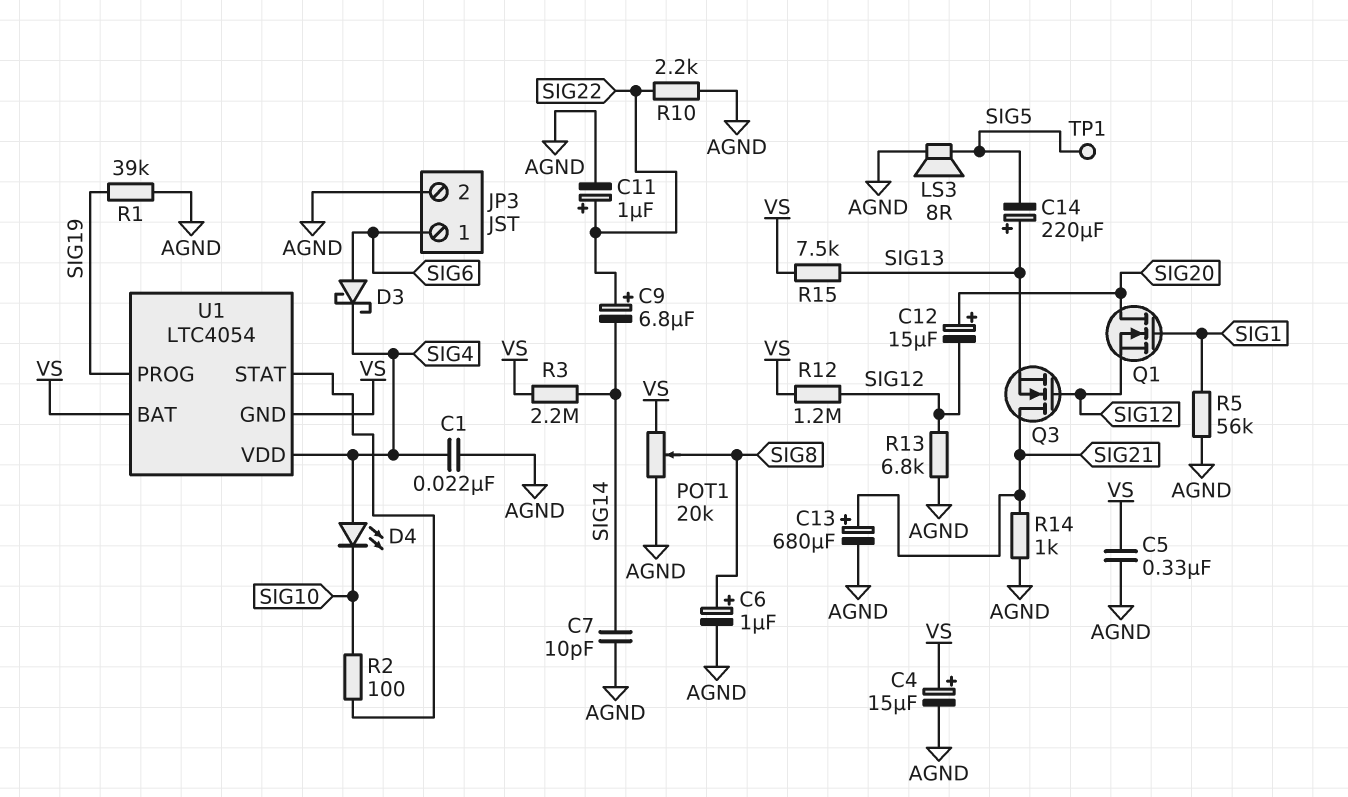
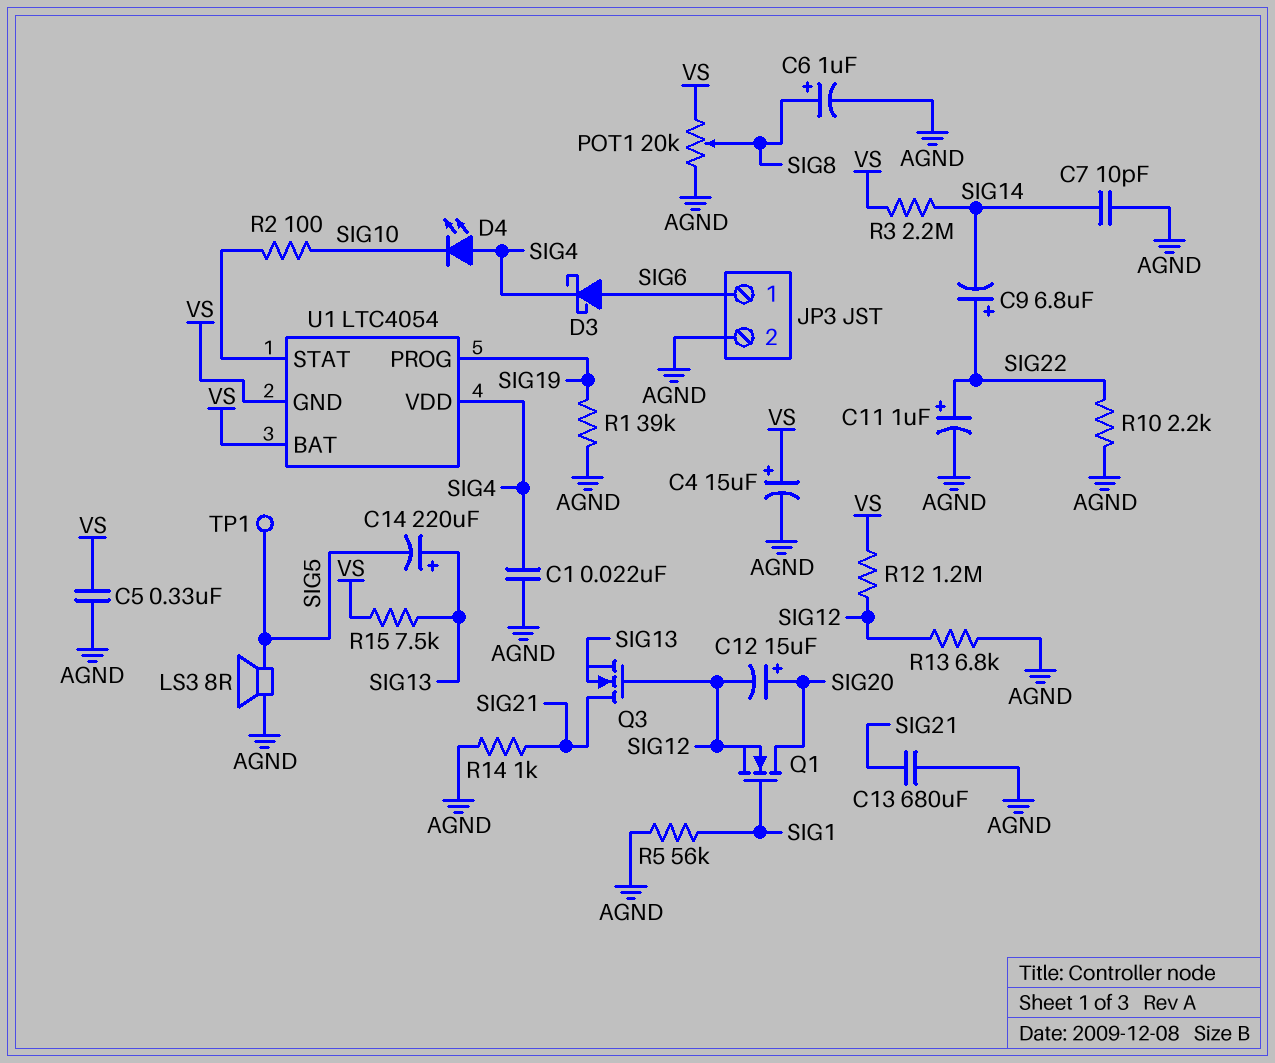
C13: 680uF (plus SIG21, minus AGND) -> 680uF (AGND, SIG21)

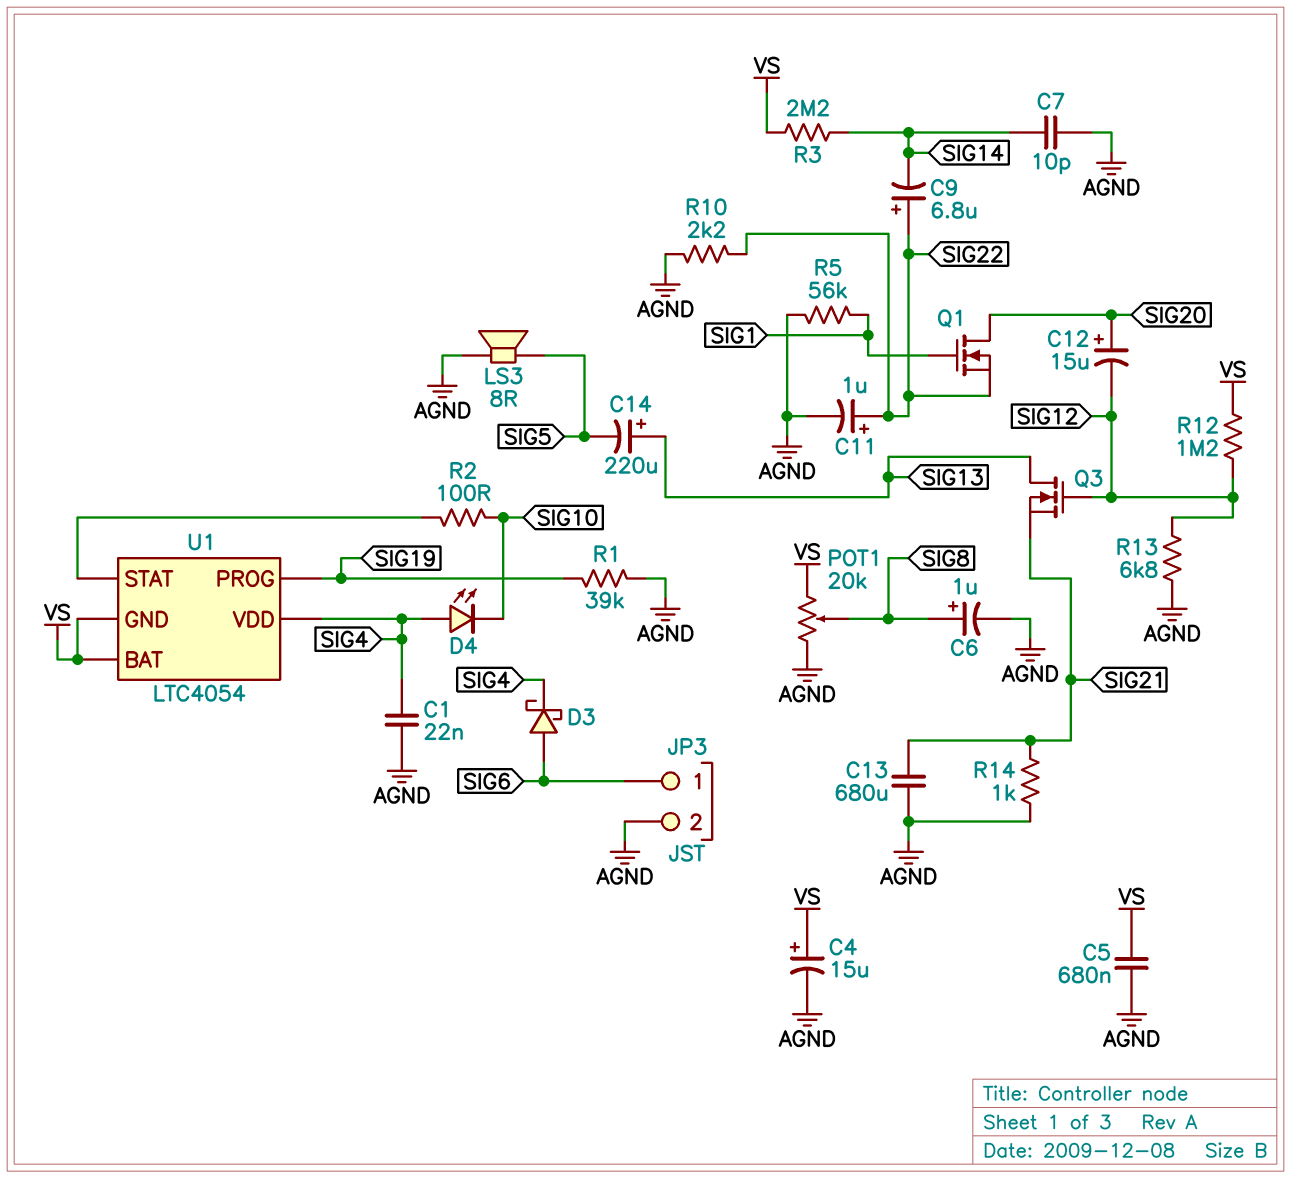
C5: 330nF (AGND, VS) -> 680nF (AGND, VS)
Q1: NMOS (G SIG1, D SIG20, S SIG12) -> NMOS (G SIG1, D SIG20, S SIG22)
Q3: NMOS (G SIG12, D SIG21, S SIG13) -> NMOS (G SIG12, D SIG13, S SIG21)
R15: 7.5k (SIG13, VS) -> none
TP1: test point (SIG5) -> none

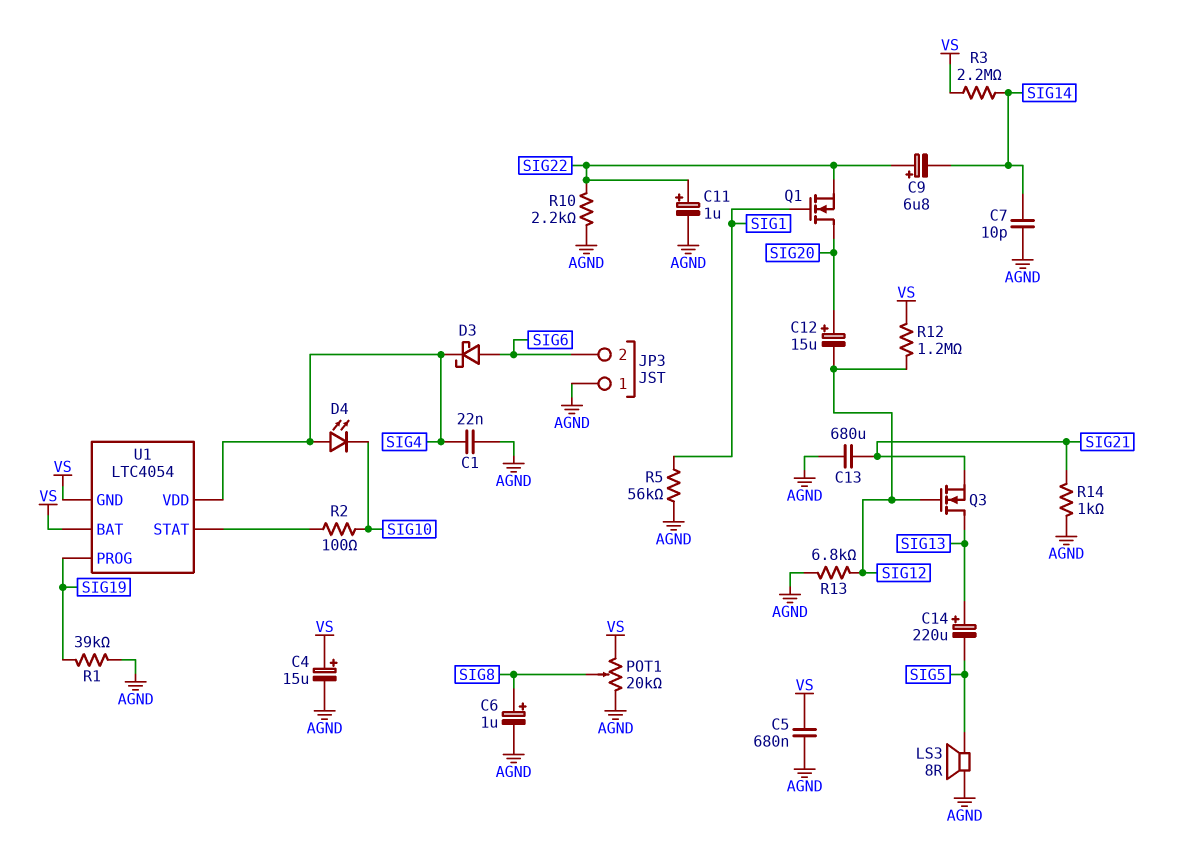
JP3 pin 1: SIG6 -> AGND
JP3 pin 2: AGND -> SIG6

